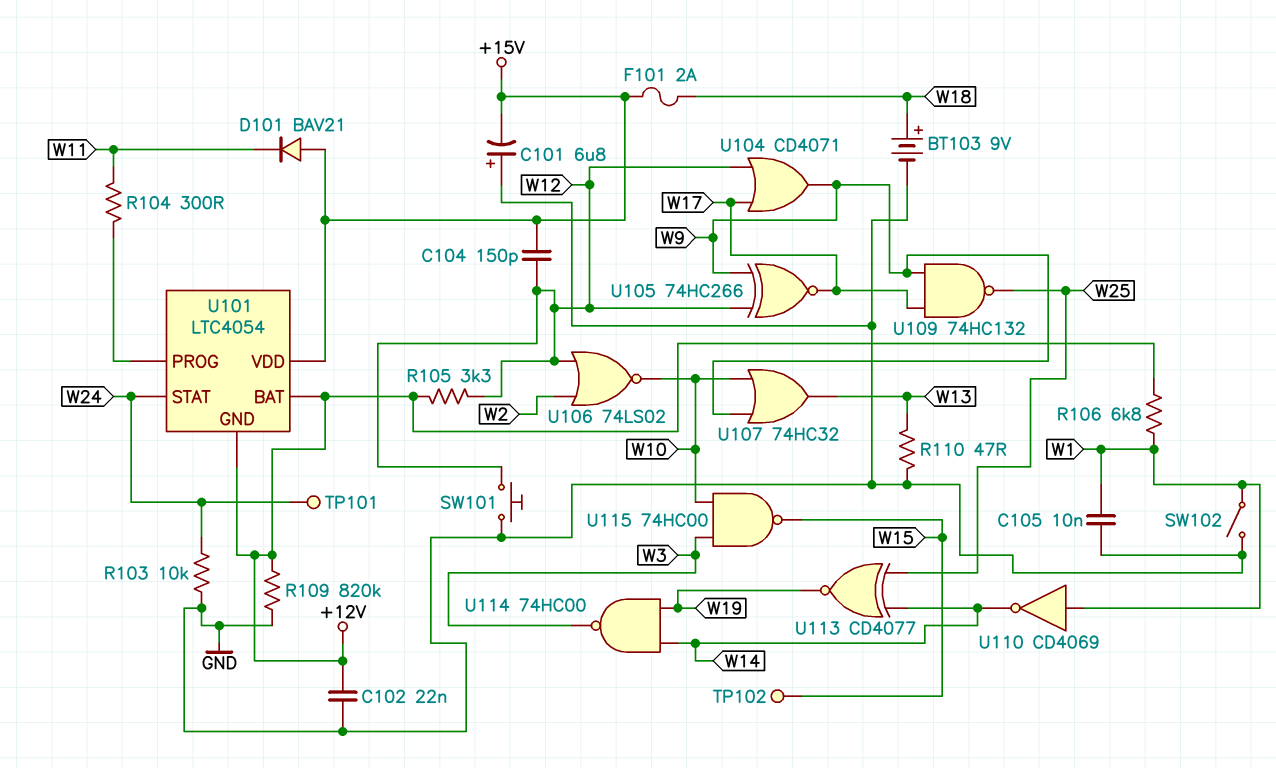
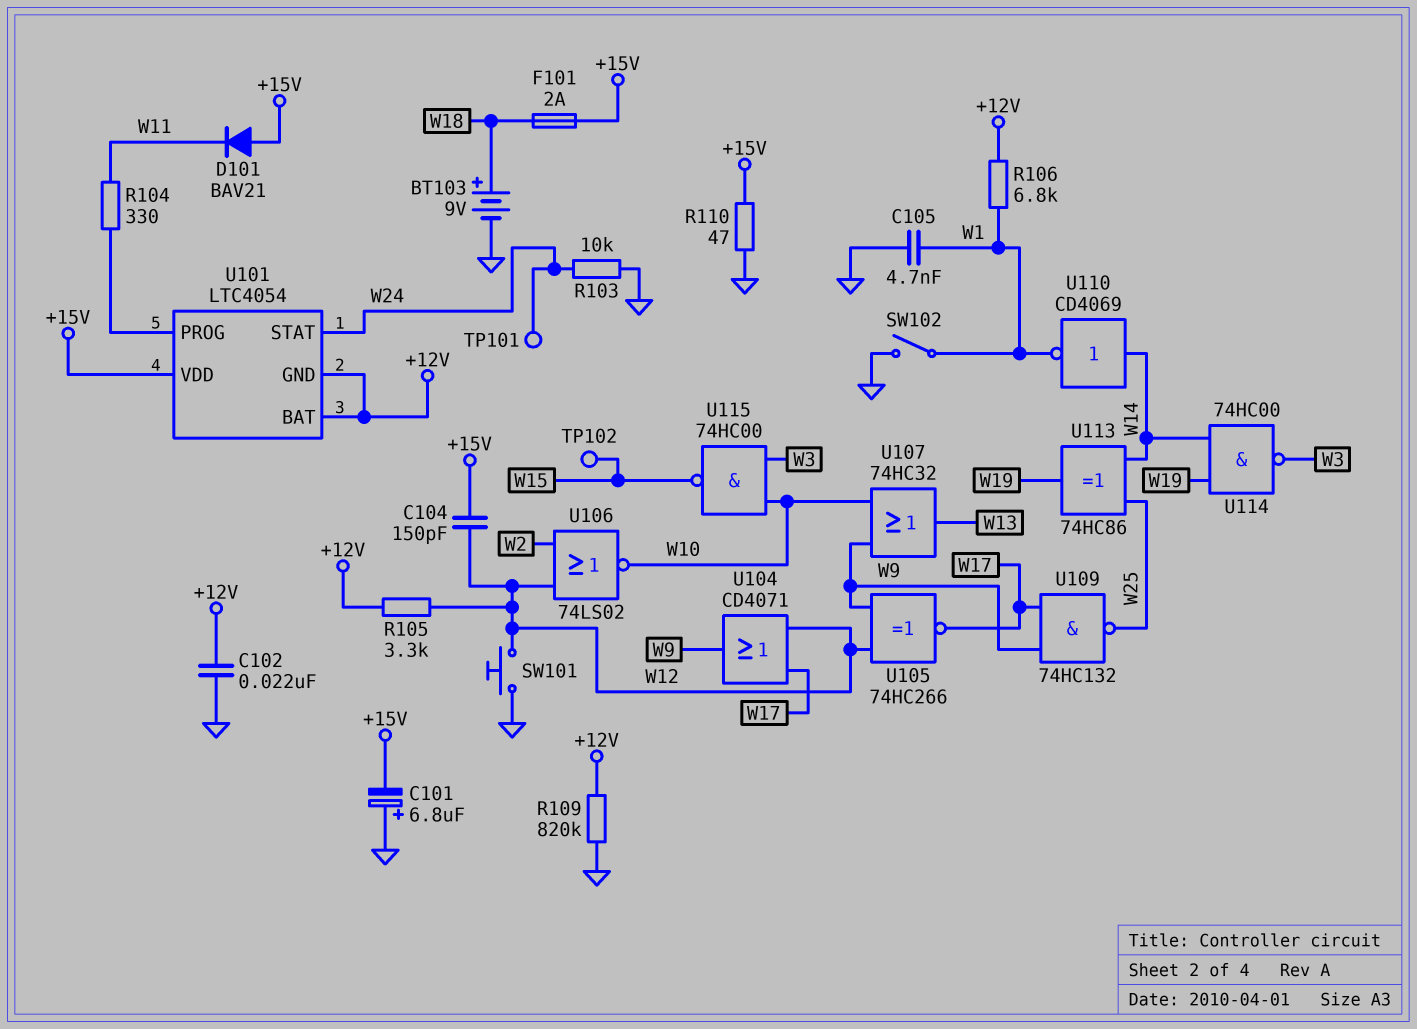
C105: 10nF (GND, W1) -> 4.7nF (GND, W1)
R104: 300 (U101/PROG, W11) -> 330 (U101/PROG, W11)
R110: 47 (GND, W13) -> 47 (+15V, GND)
U110: NOT CD4069 (in W1, out W14) -> NOT CD4069 (in W14, out W1)
U113: XNOR CD4077 (in W14, in W25, out W19) -> XOR 74HC86 (in W14, in W25, out W19)

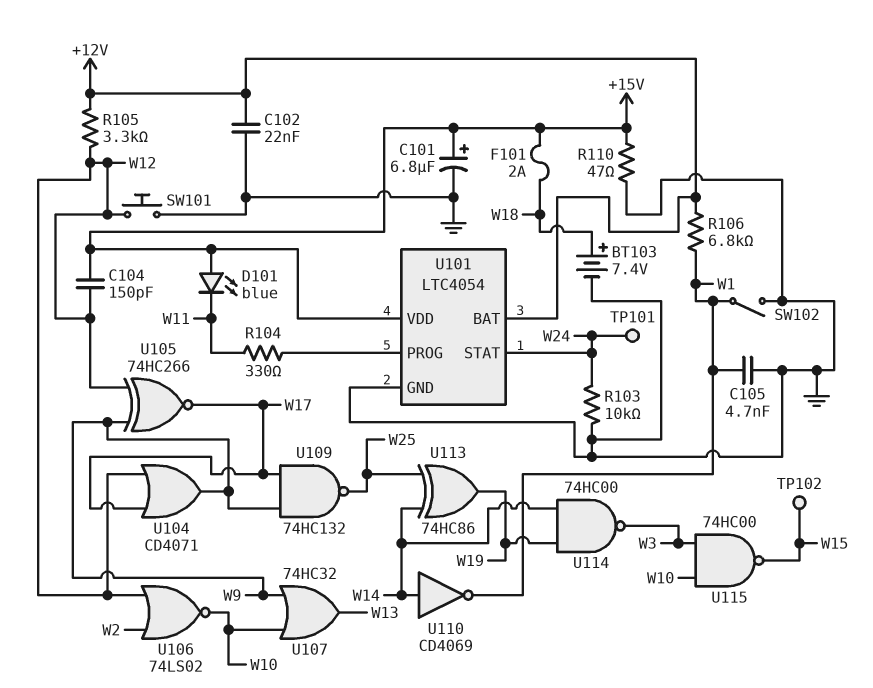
BT103: 9V (plus W18, minus GND) -> 7.4V (plus W18, minus GND)
C101: 6.8uF (plus GND, minus +15V) -> 6.8uF (plus +15V, minus GND)
D101: diode BAV21 (A +15V, K W11) -> LED blue (A +15V, K W11)
R109: 820k (+12V, GND) -> none
U101 pin GND: +12V -> GND

